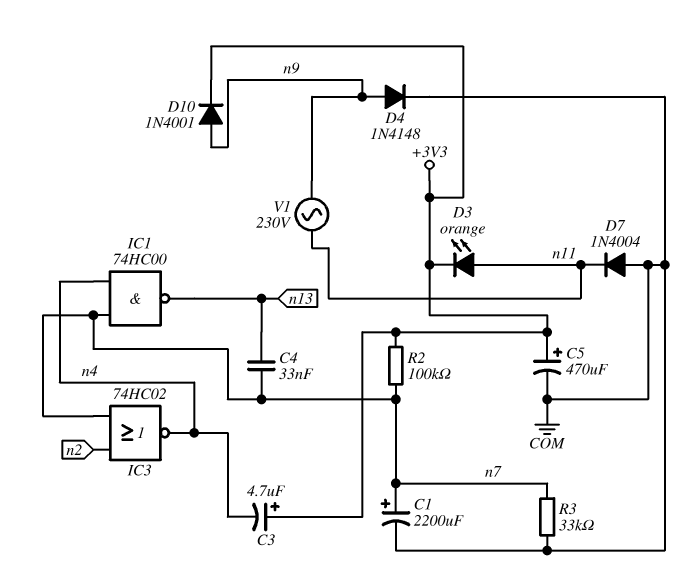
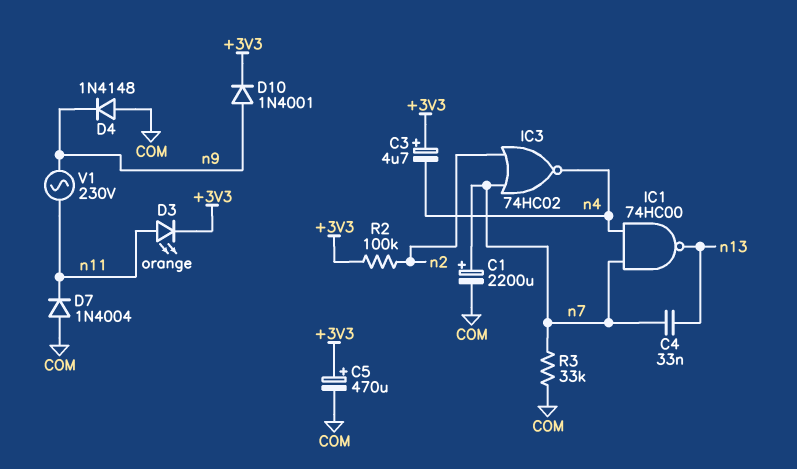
D4: diode 1N4148 (A n9, K COM) -> diode 1N4148 (A COM, K n9)
R2: 100k (+3V3, n7) -> 100k (+3V3, n2)

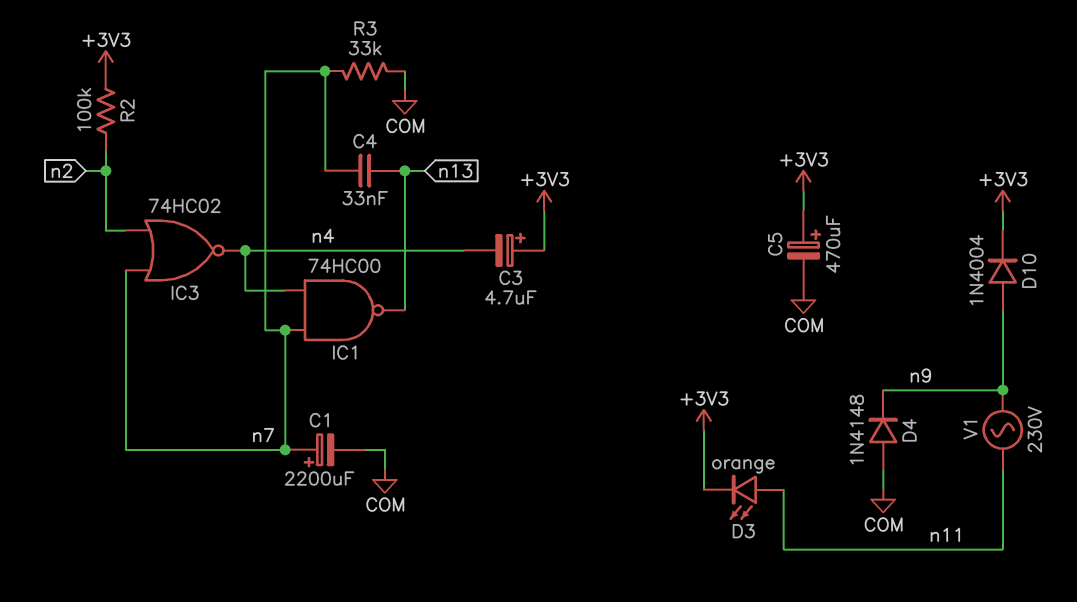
D7: diode 1N4004 (A COM, K n11) -> none
D10: diode 1N4001 (A n9, K +3V3) -> diode 1N4004 (A n9, K +3V3)

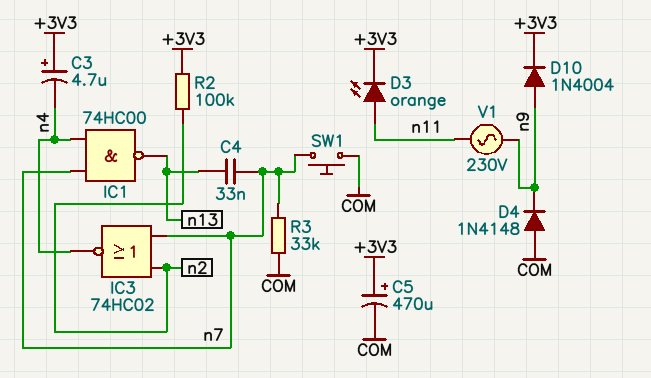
C1: 2200uF (plus n7, minus COM) -> none
SW1: none -> button (COM, n7)

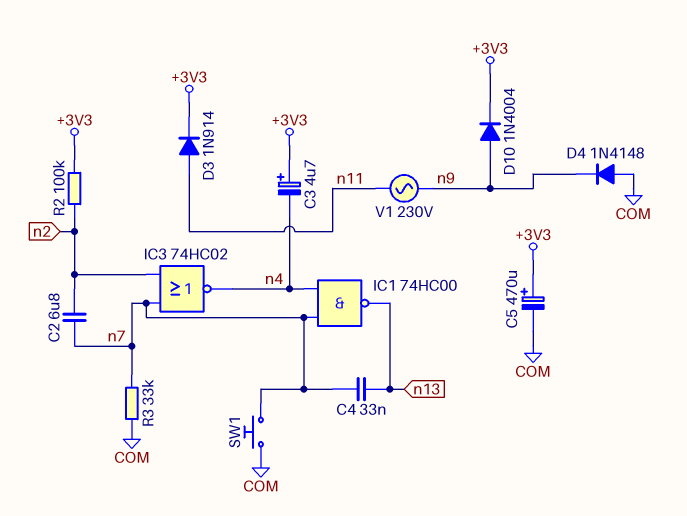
C2: none -> 6.8uF (n2, n7)
D3: LED orange (A n11, K +3V3) -> diode 1N914 (A n11, K +3V3)

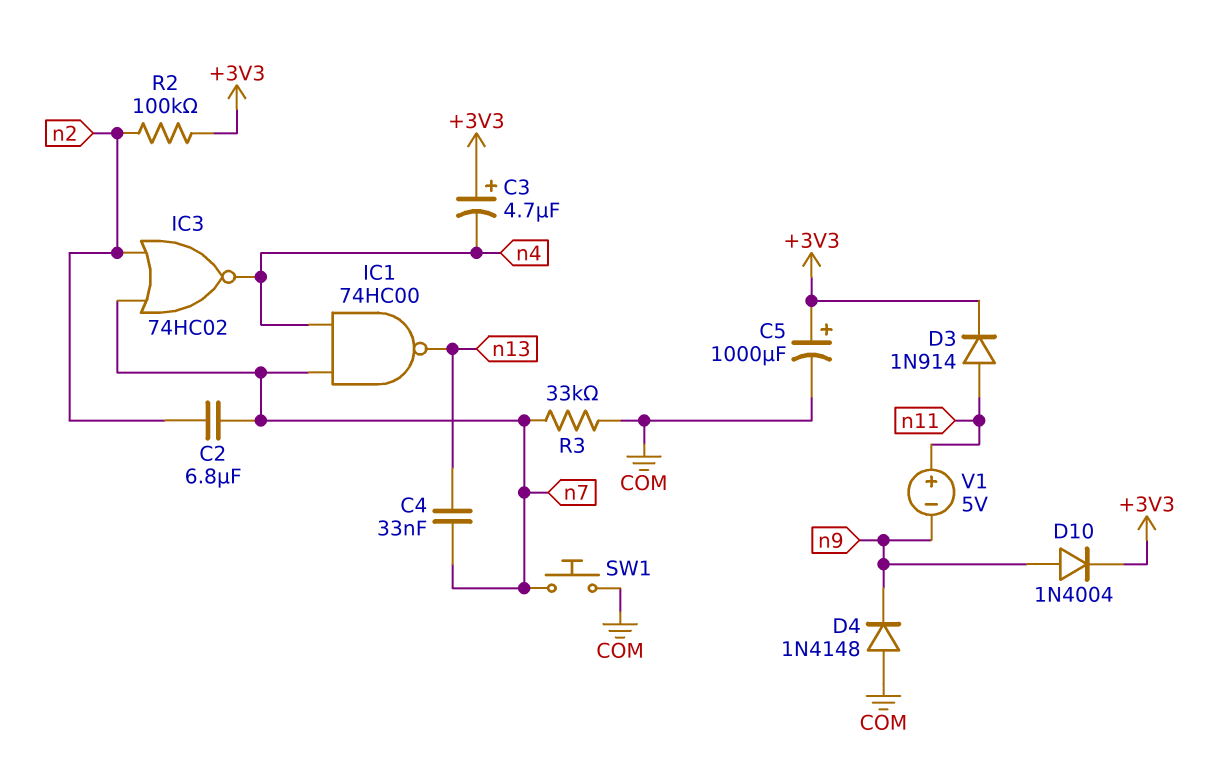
C5: 470uF (plus +3V3, minus COM) -> 1000uF (plus +3V3, minus COM)
V1: AC 230V (n9, n11) -> 5V (plus n11, minus n9)

